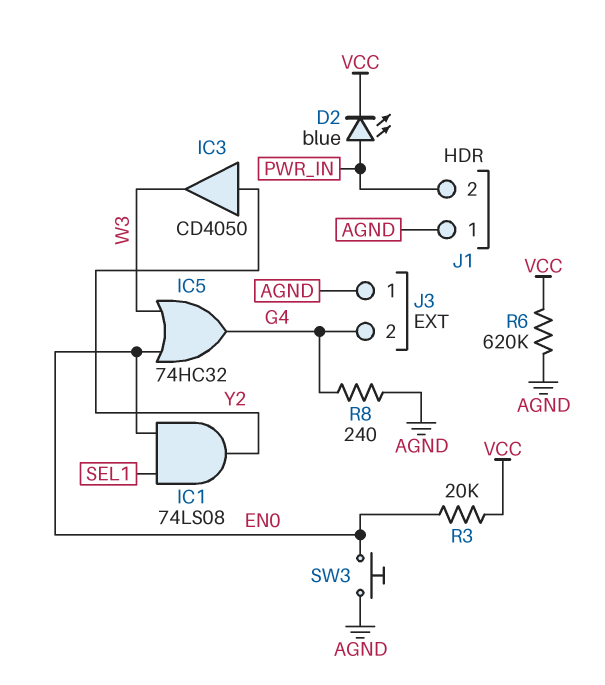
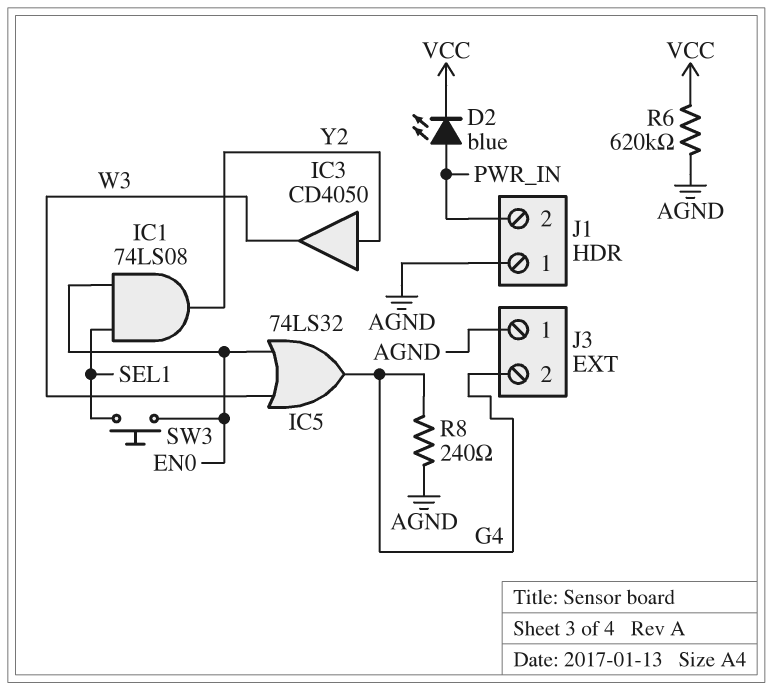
IC5: OR 74HC32 (in EN0, in W3, out G4) -> OR 74LS32 (in EN0, in W3, out G4)
R3: 20k (EN0, VCC) -> none
SW3: button (AGND, EN0) -> button (EN0, SEL1)

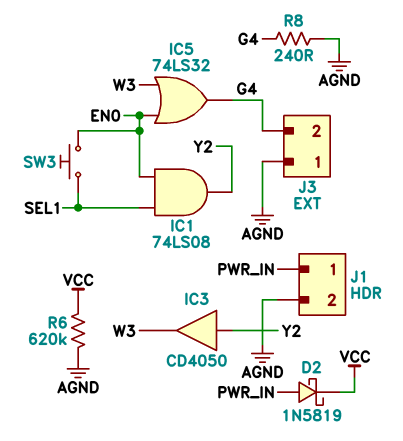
D2: LED blue (A PWR_IN, K VCC) -> schottky 1N5819 (A PWR_IN, K VCC)
J1 pin 1: AGND -> PWR_IN
J1 pin 2: PWR_IN -> AGND

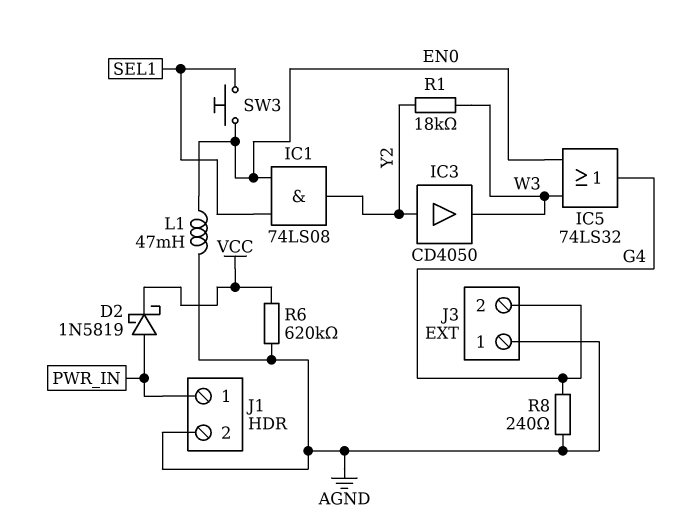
L1: none -> 47mH (AGND, EN0)
R1: none -> 18k (W3, Y2)

